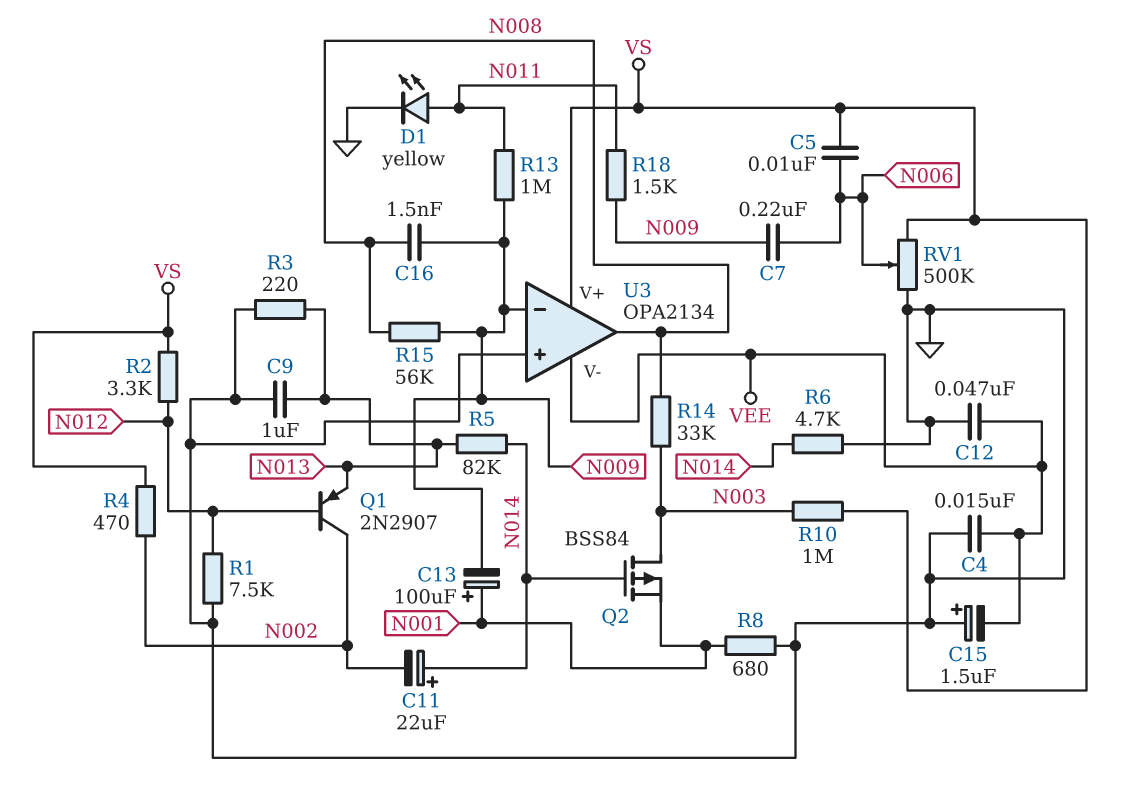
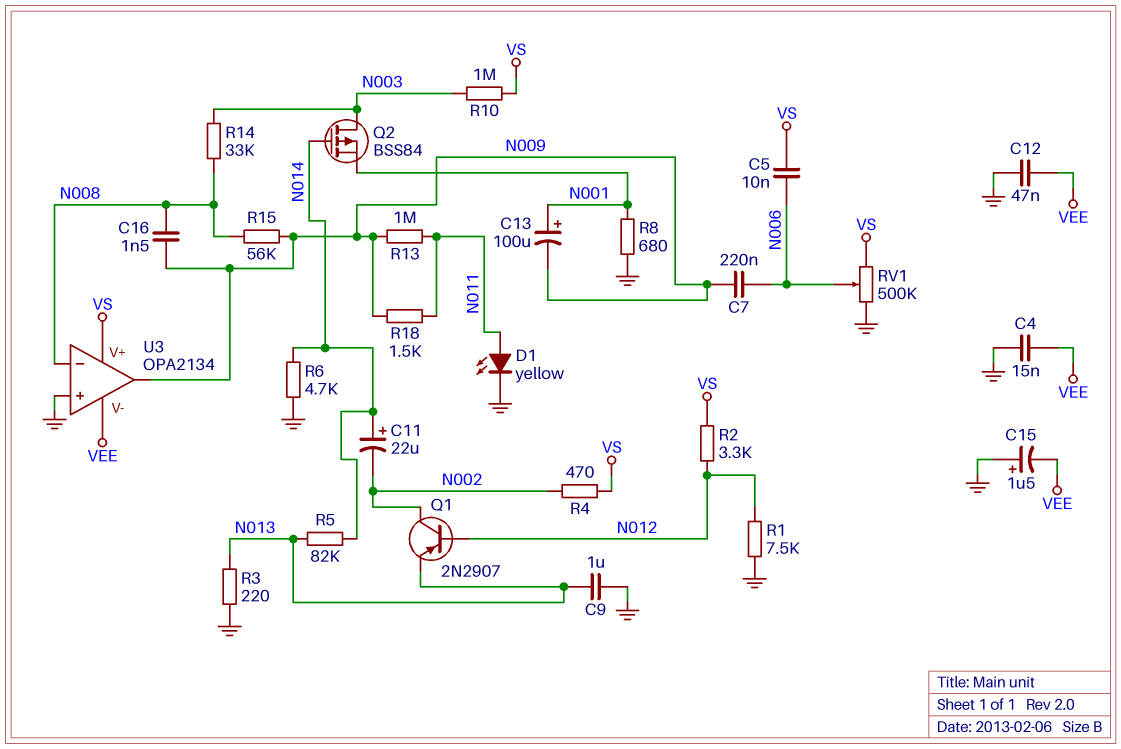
U3 pin in-: N009 -> N008
U3 pin out: N008 -> N009

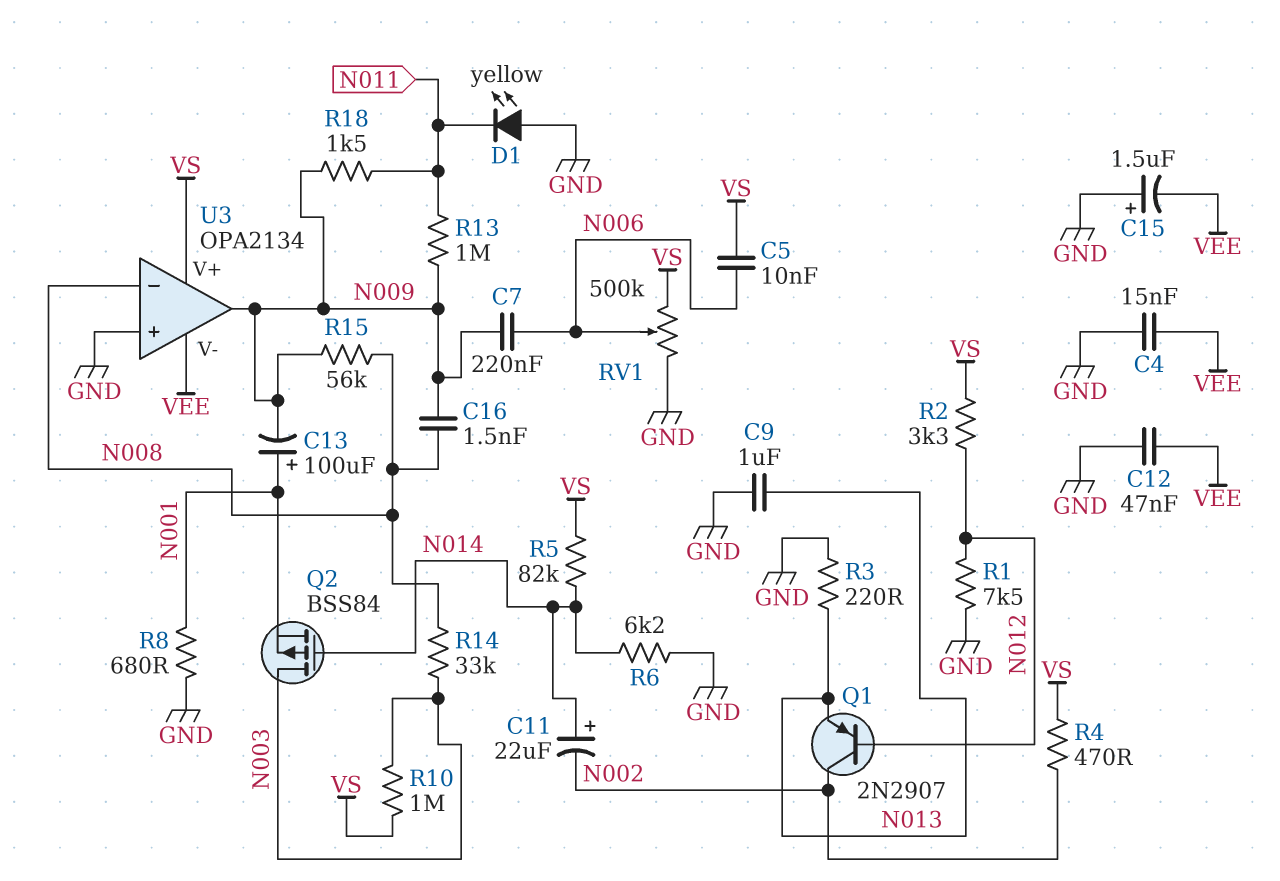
D1: LED yellow (A N011, K GND) -> LED yellow (A GND, K N011)
R5: 82k (N013, N014) -> 82k (N014, VS)
R6: 4.7k (GND, N014) -> 6.2k (GND, N014)

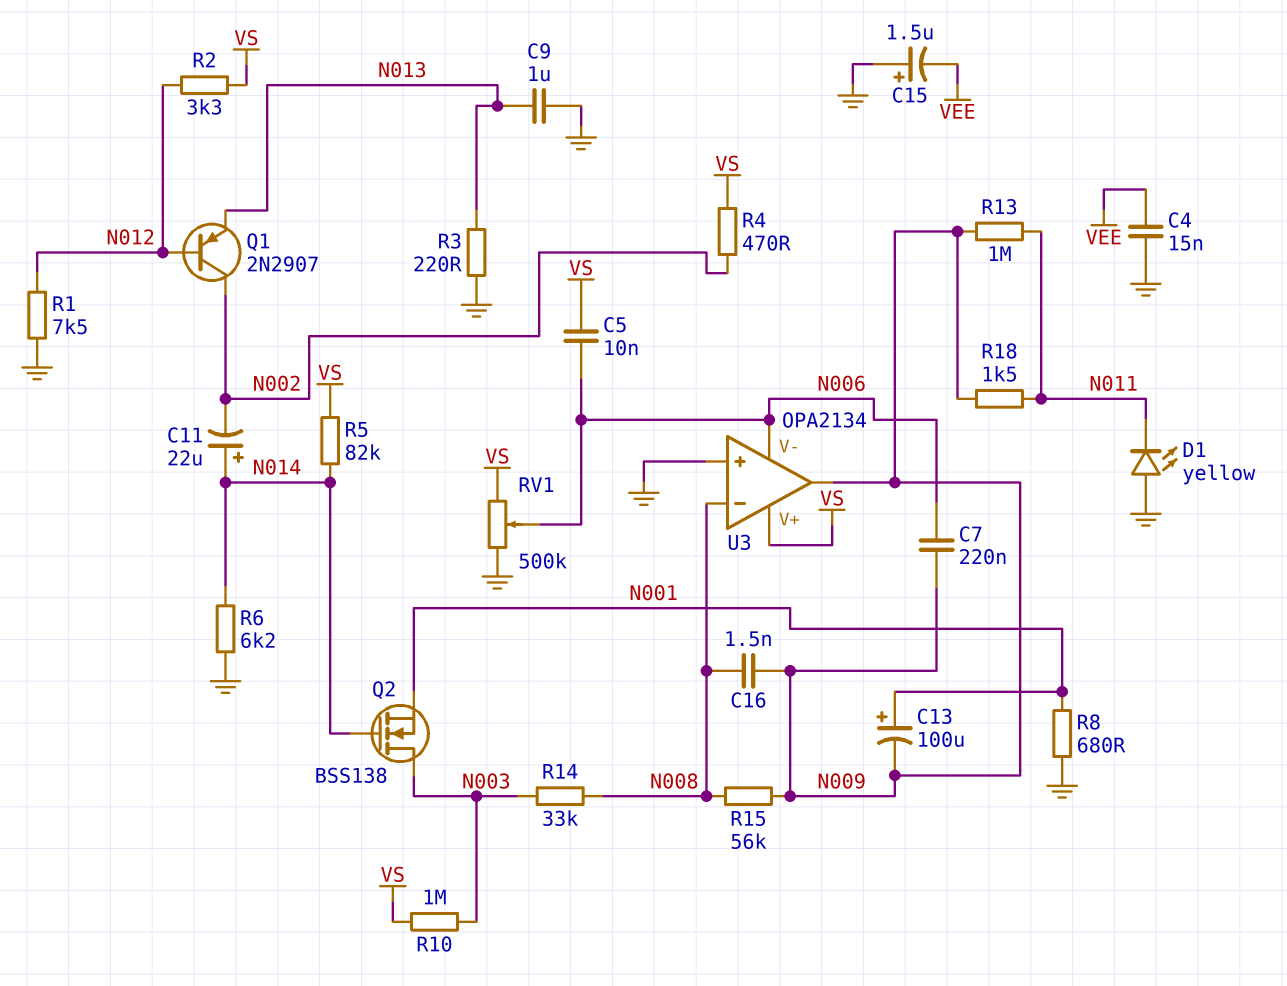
C12: 47nF (GND, VEE) -> none
Q2: PMOS BSS84 (G N014, D N003, S N001) -> NMOS BSS138 (G N014, D N003, S N001)
U3 pin V-: VEE -> N006

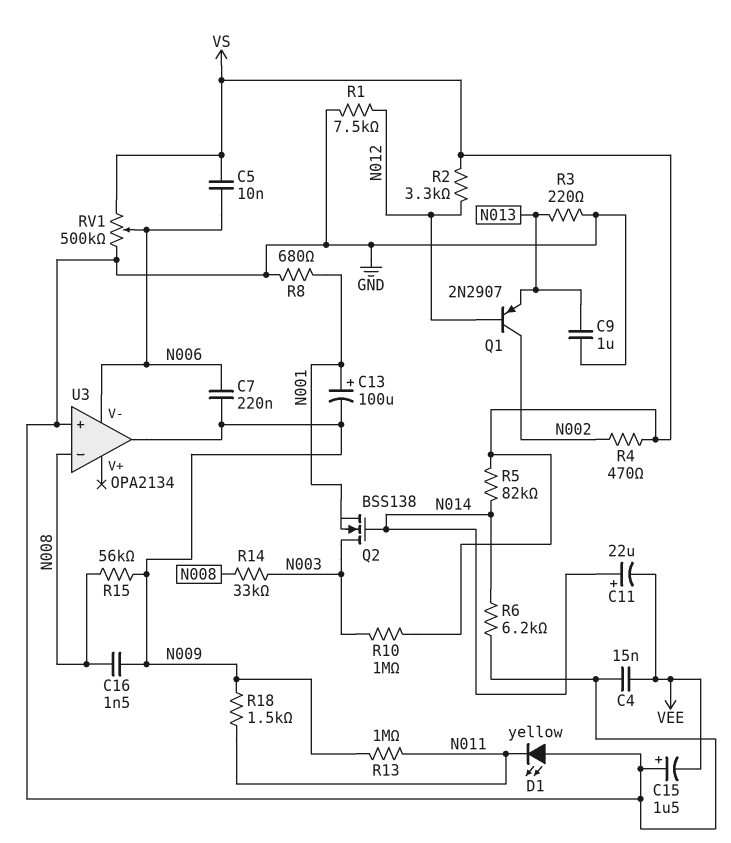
C11: 22uF (plus N014, minus N002) -> 22uF (plus N014, minus VEE)
U3 pin V+: VS -> none

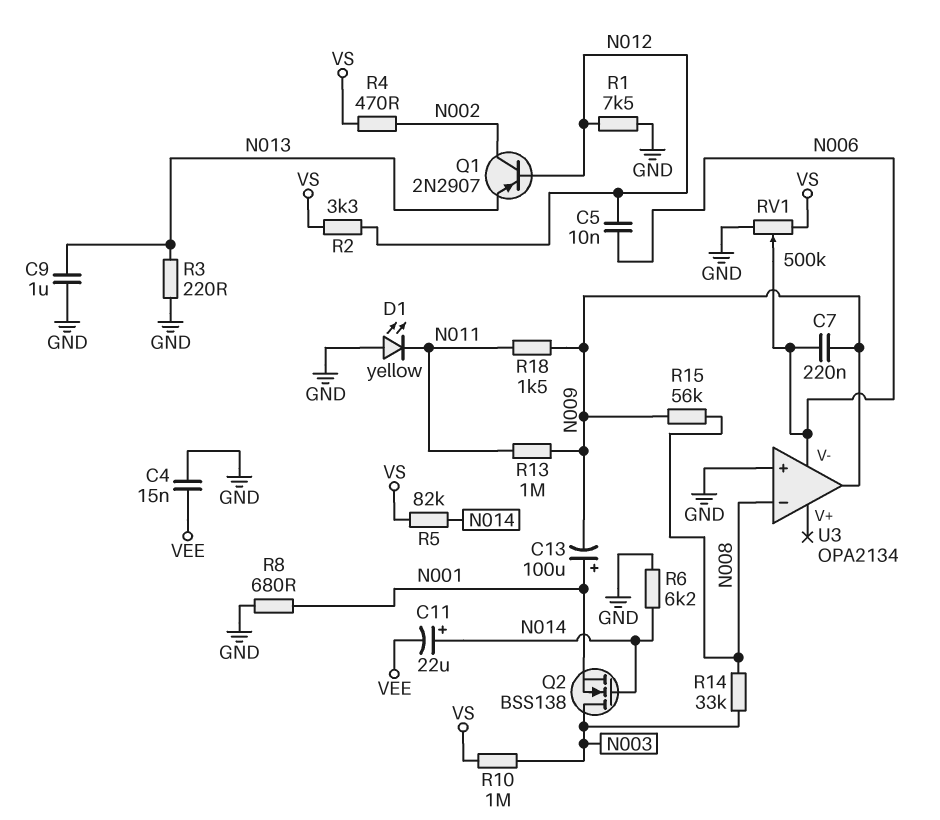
C5: 10nF (N006, VS) -> 10nF (N006, N012)
C15: 1.5uF (plus GND, minus VEE) -> none
C16: 1.5nF (N008, N009) -> none

